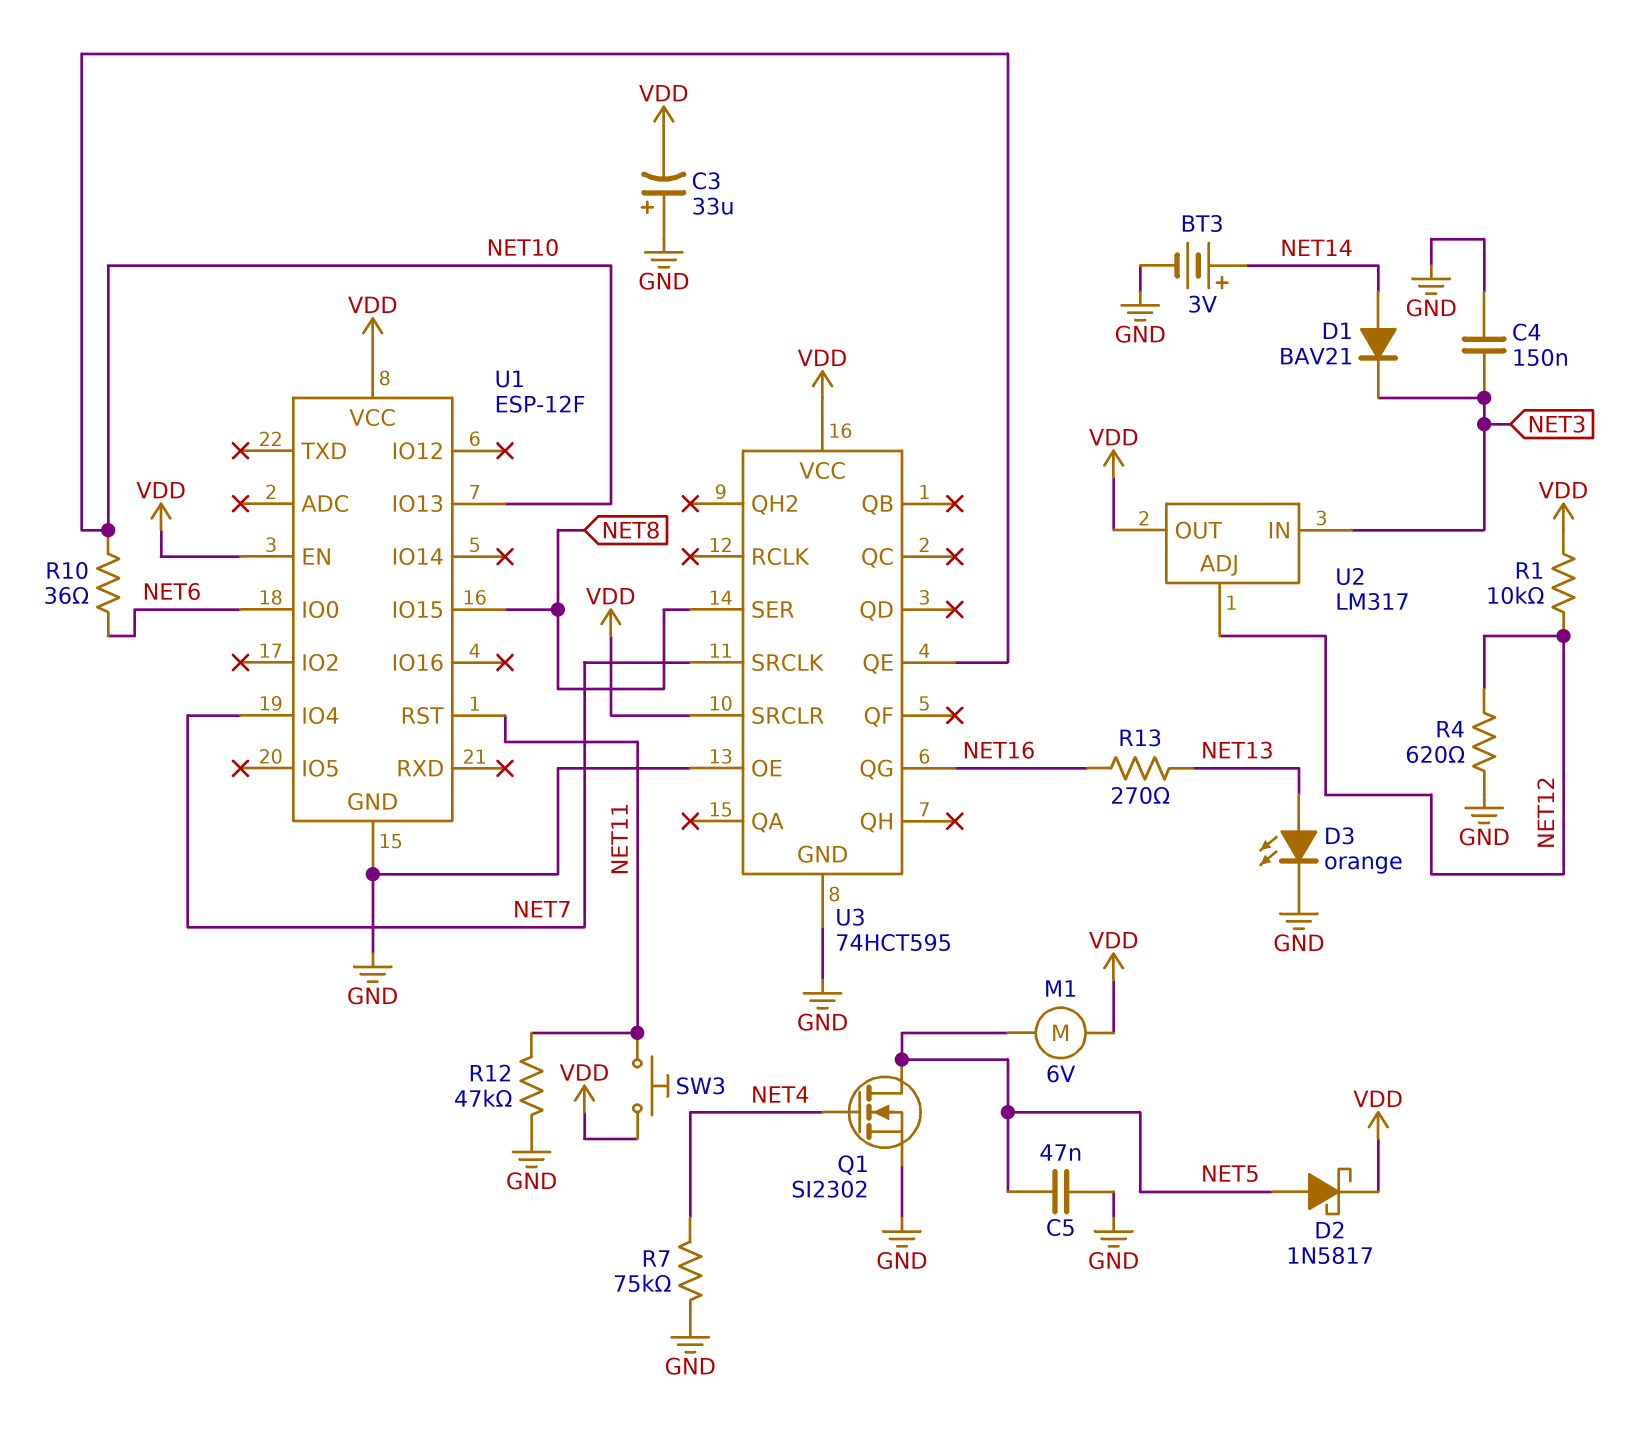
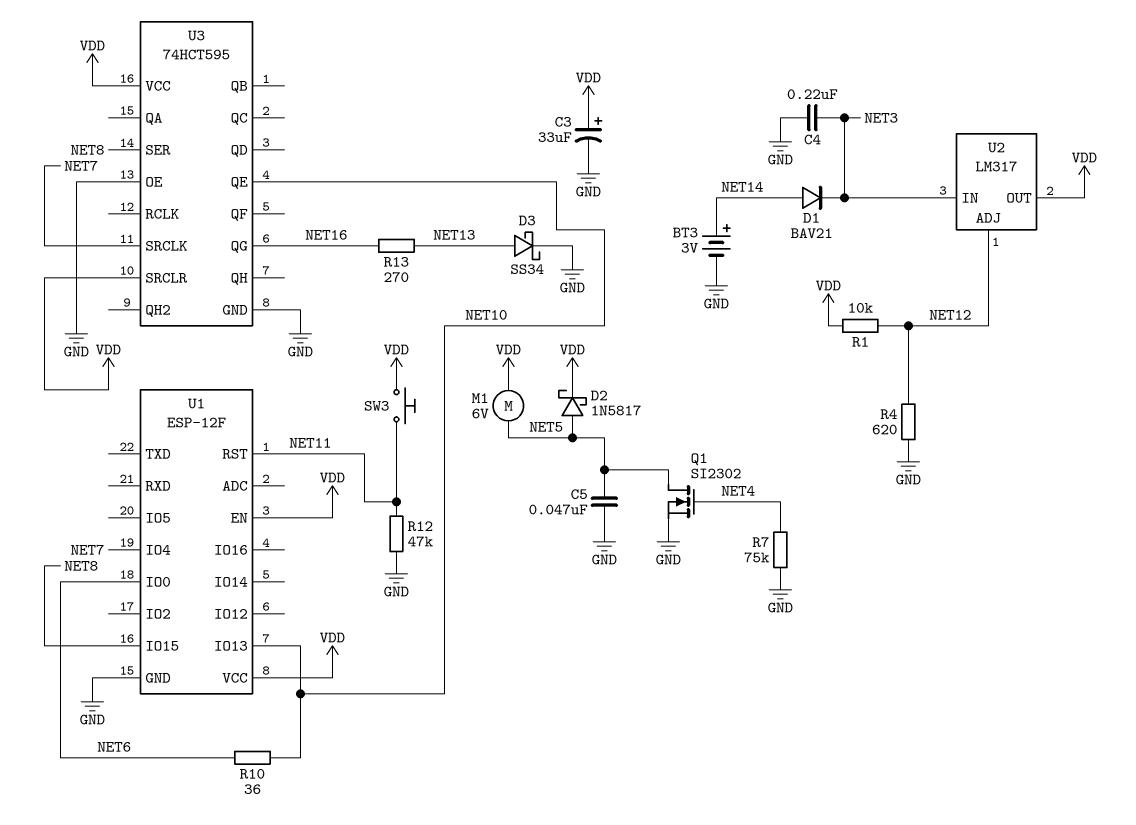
C3: 33uF (plus GND, minus VDD) -> 33uF (plus VDD, minus GND)
C4: 150nF (GND, NET3) -> 220nF (GND, NET3)
D3: LED orange (A NET13, K GND) -> schottky SS34 (A NET13, K GND)

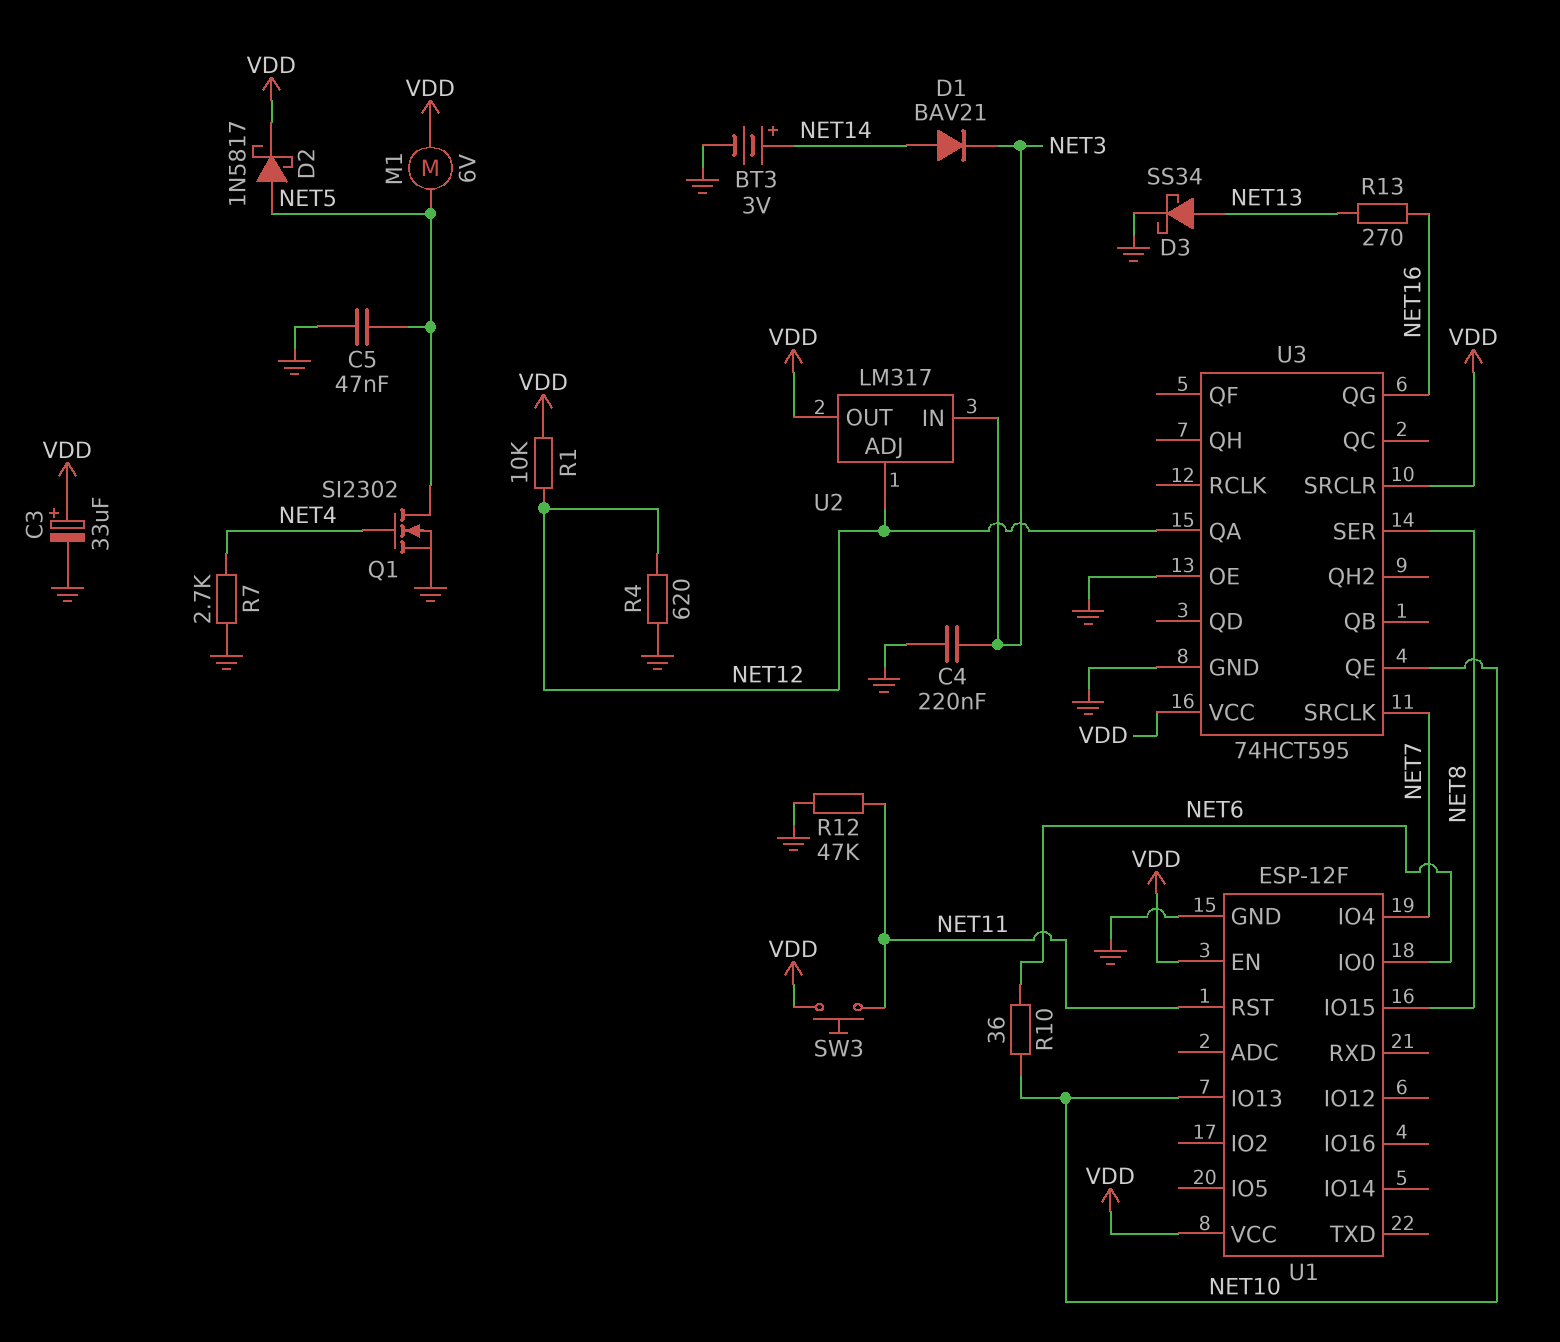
R7: 75k (GND, NET4) -> 2.7k (GND, NET4)
U3 pin QA: none -> NET12

